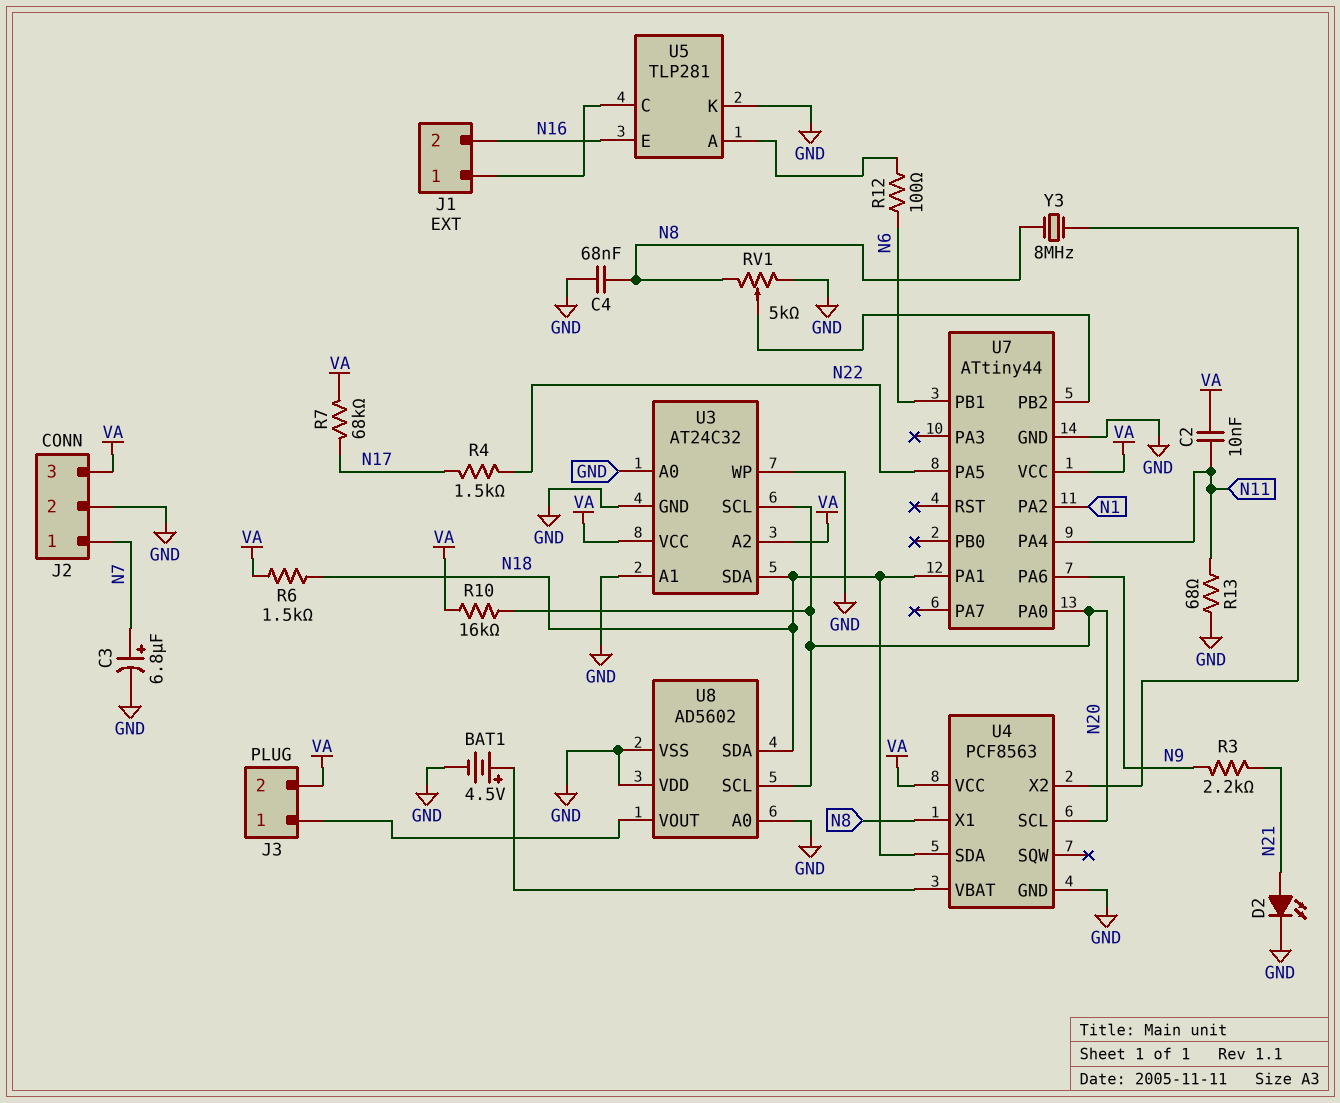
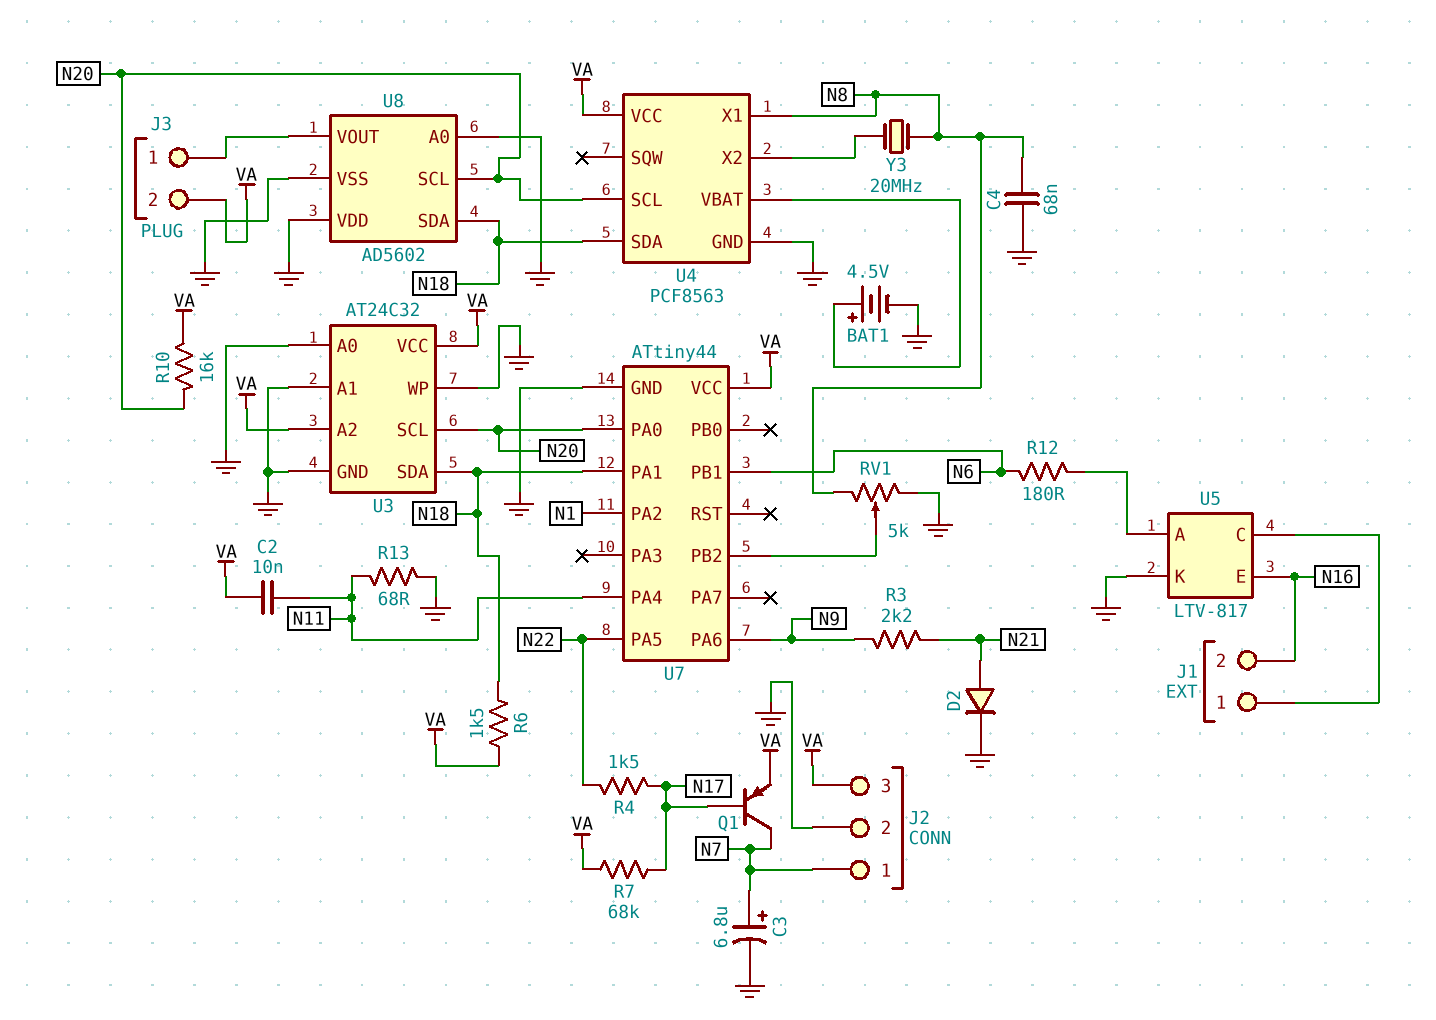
D2: LED (A N21, K GND) -> diode (A N21, K GND)
Q1: none -> PNP (B N17, C N7, E VA)
R12: 100 (N6, U5/A) -> 180 (N6, U5/A)
U5: TLP281 -> LTV-817
Y3: 8MHz (N8, U4/X2) -> 20MHz (N8, U4/X2)

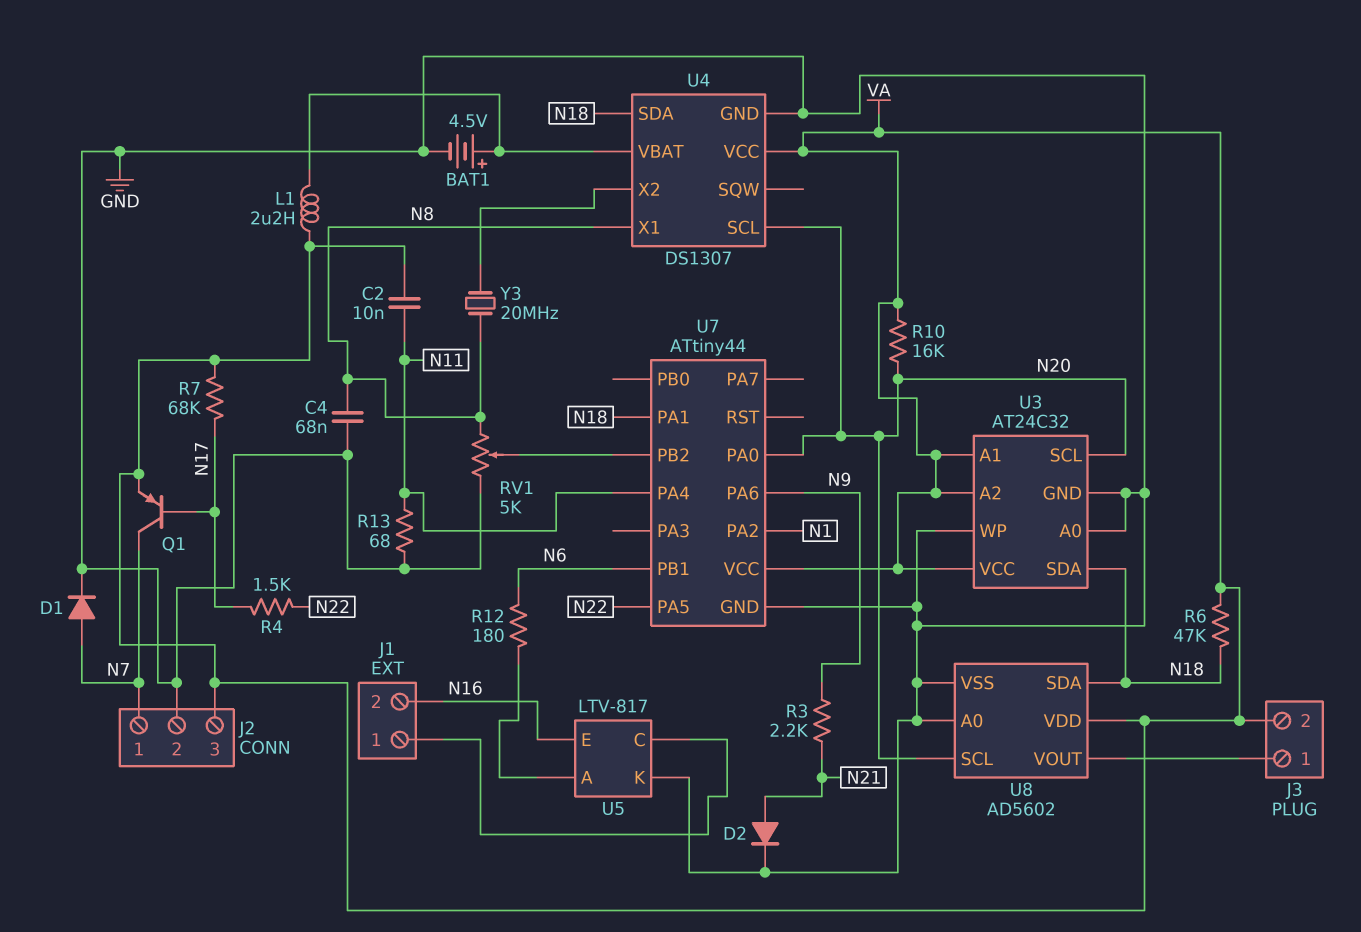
C3: 6.8uF (plus N7, minus GND) -> none
D1: none -> diode (A N7, K GND)
L1: none -> 2.2uH (U4/VBAT, VA)
R6: 1.5k (N18, VA) -> 47k (N18, VA)
U3 pin A1: GND -> VA
U4: PCF8563 -> DS1307
U8 pin VDD: GND -> VA

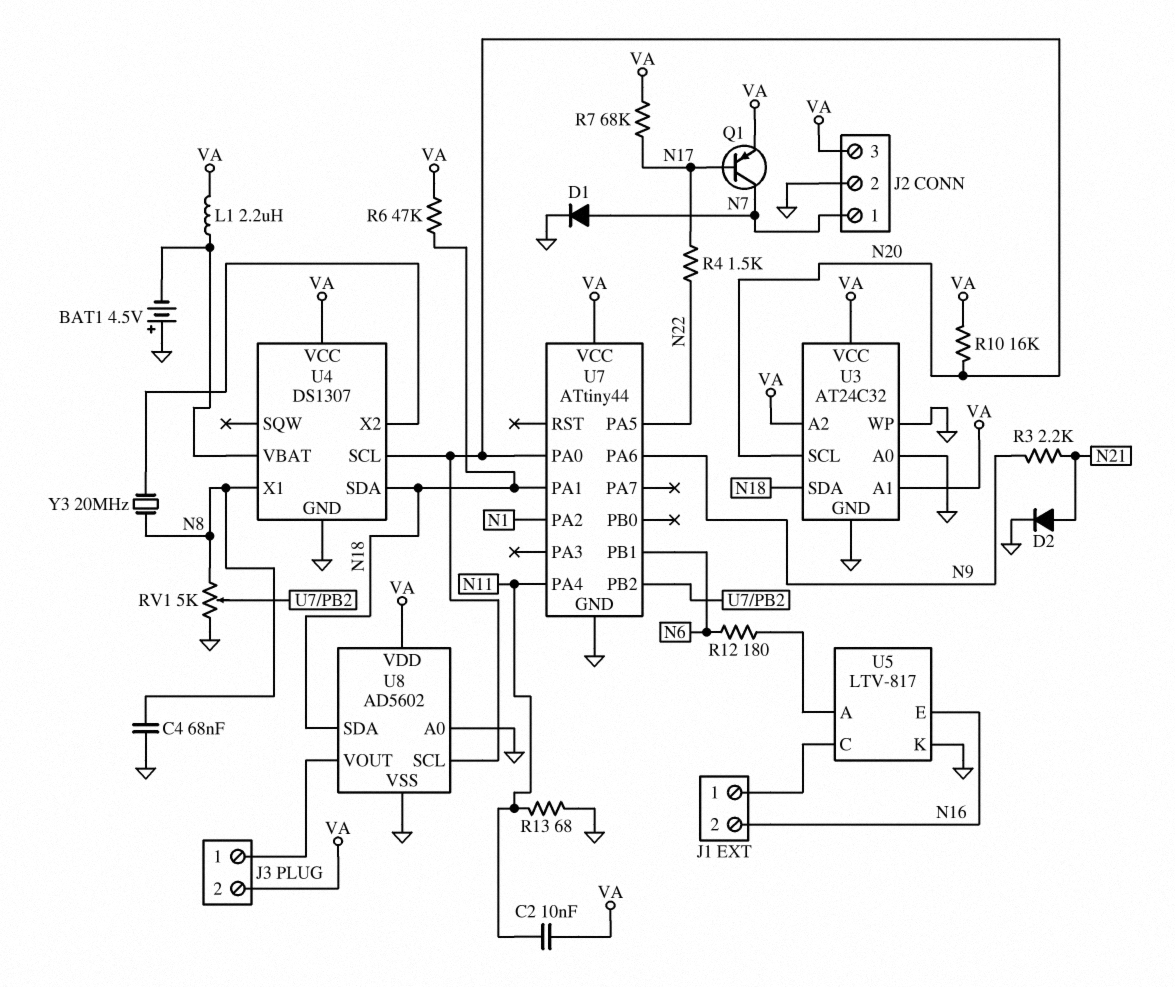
BAT1: 4.5V (plus U4/VBAT, minus GND) -> 4.5V (plus GND, minus U4/VBAT)

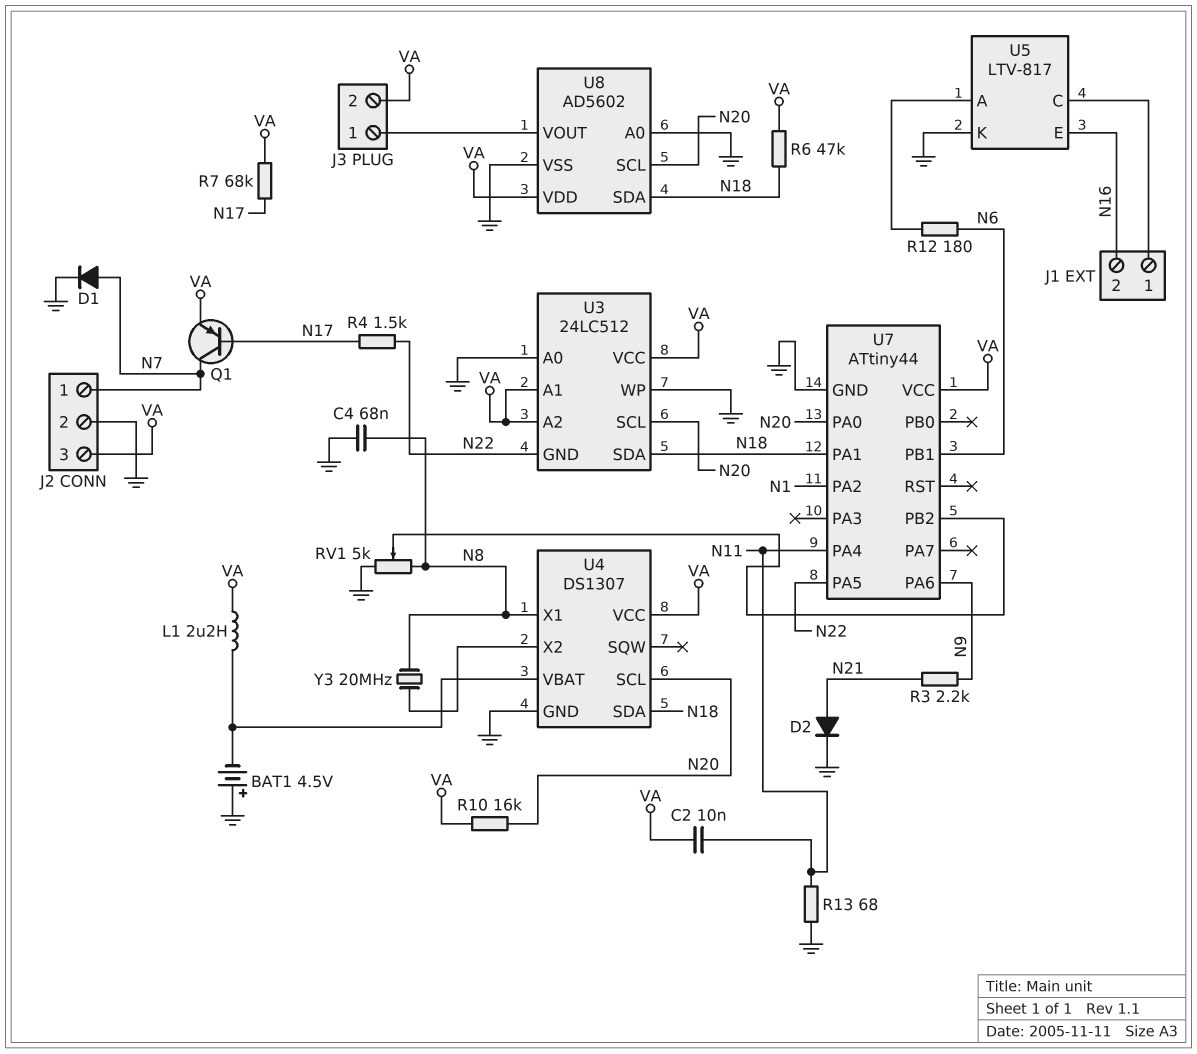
U3: AT24C32 -> 24LC512
U3 pin GND: GND -> N22

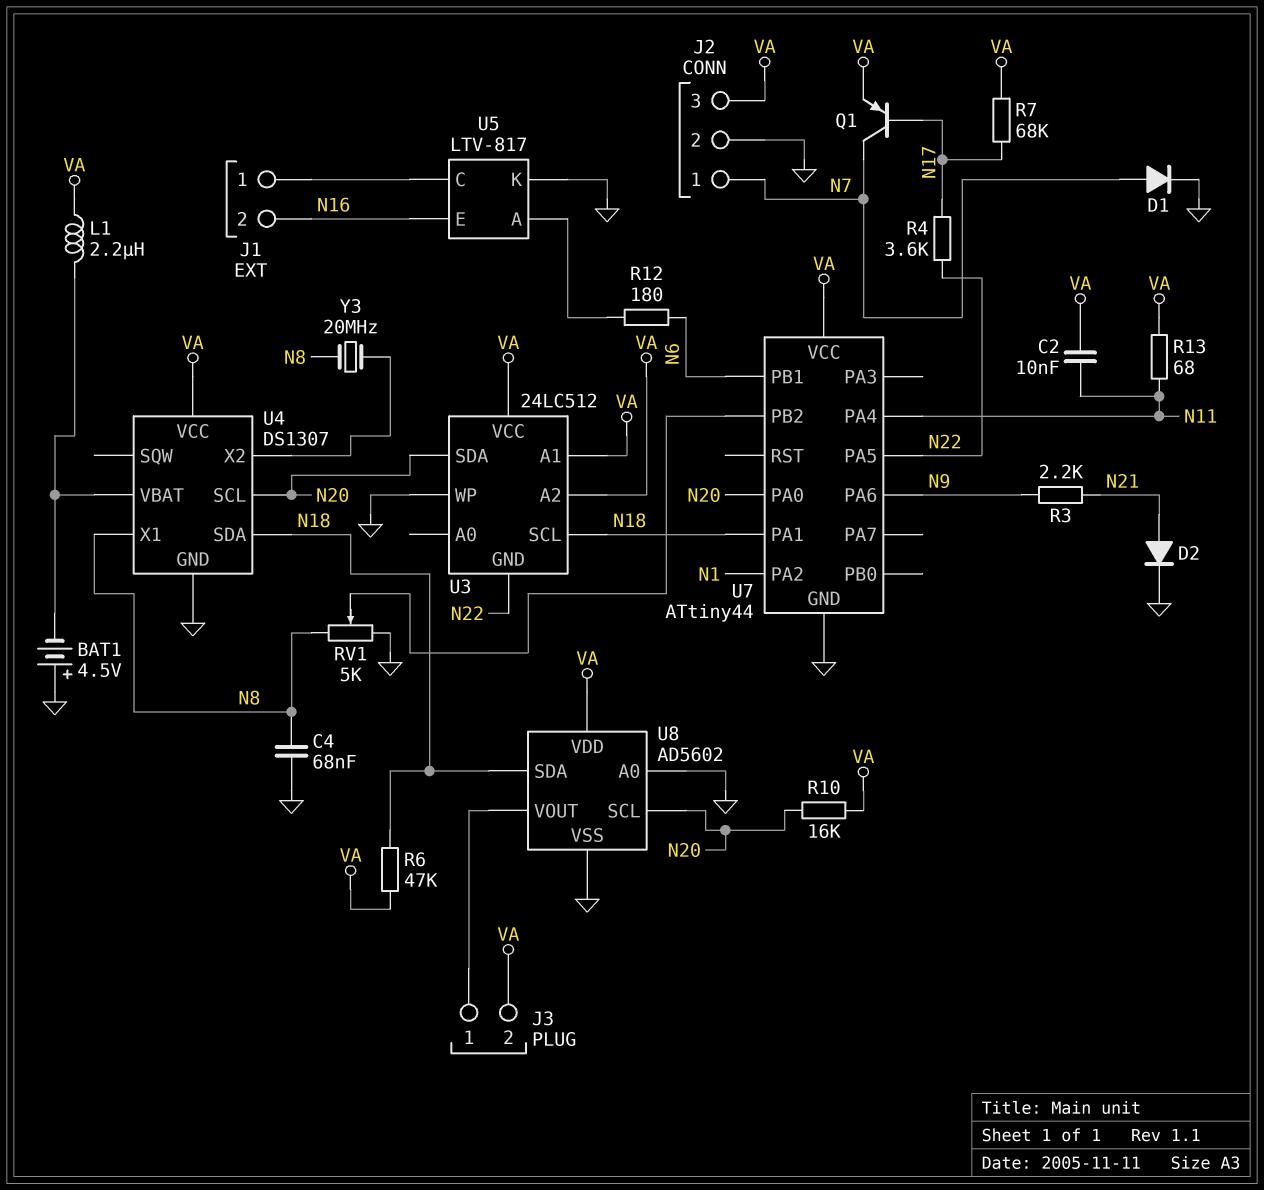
R4: 1.5k (N17, N22) -> 3.6k (N17, N22)
R13: 68 (GND, N11) -> 68 (N11, VA)
U3 pin A0: GND -> none
U3 pin SCL: N20 -> N18
U3 pin SDA: N18 -> N20

